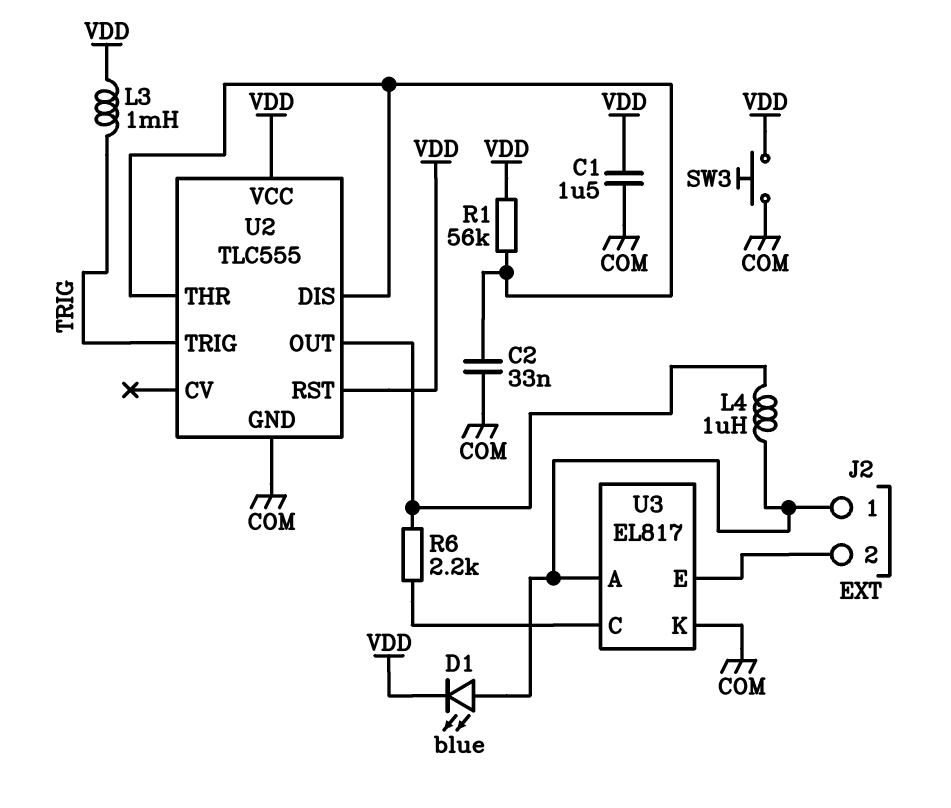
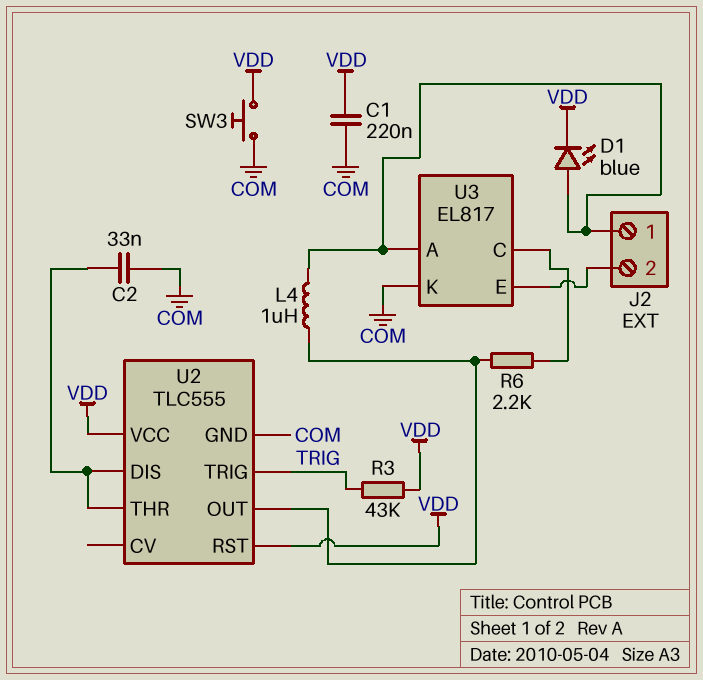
C1: 1.5uF (COM, VDD) -> 220nF (COM, VDD)
L3: 1mH (TRIG, VDD) -> none
R1: 56k (U2/DIS, VDD) -> none
R3: none -> 43k (TRIG, VDD)

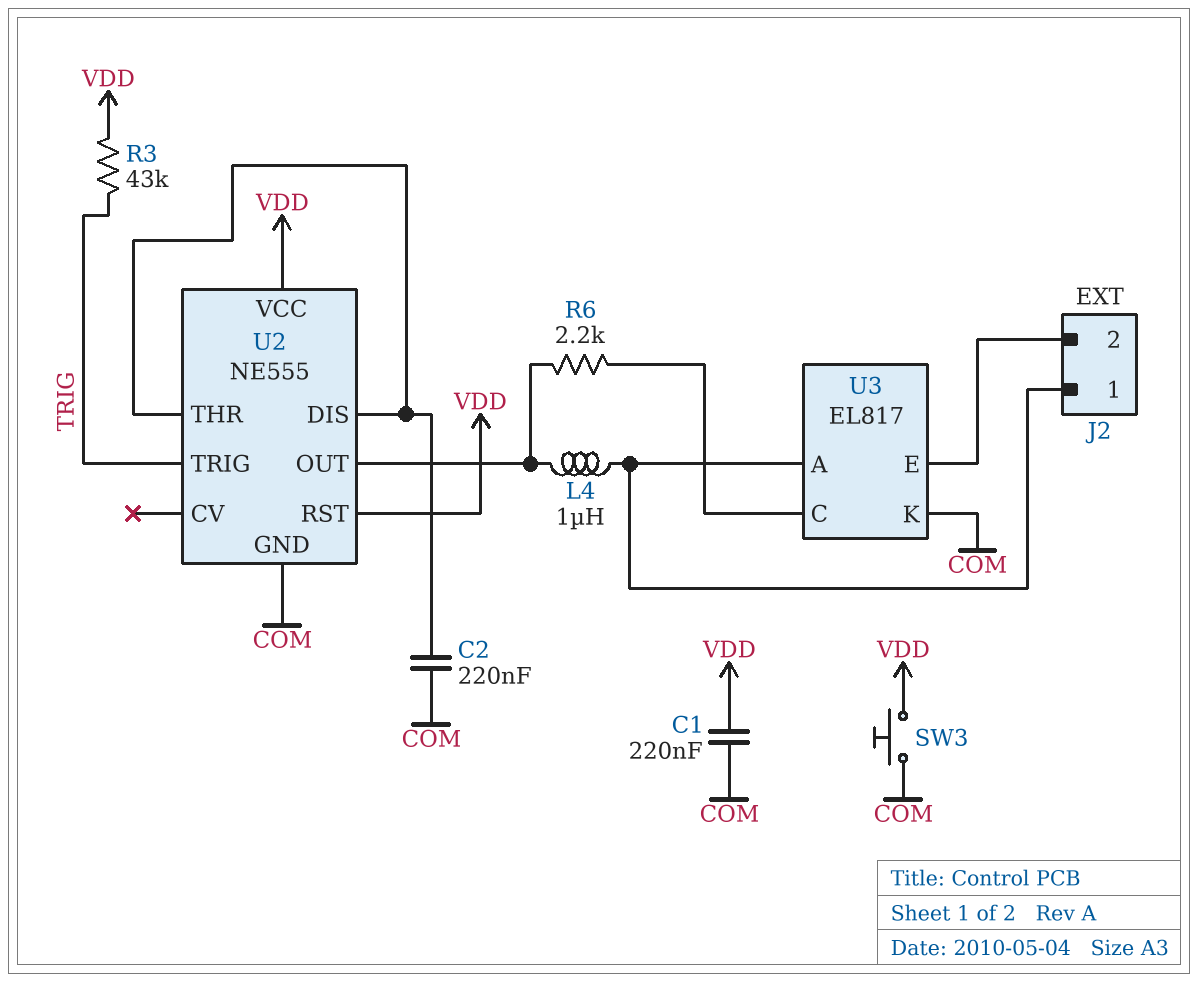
C2: 33nF (COM, U2/DIS) -> 220nF (COM, U2/DIS)
D1: LED blue (A J2/1, K VDD) -> none
U2: TLC555 -> NE555

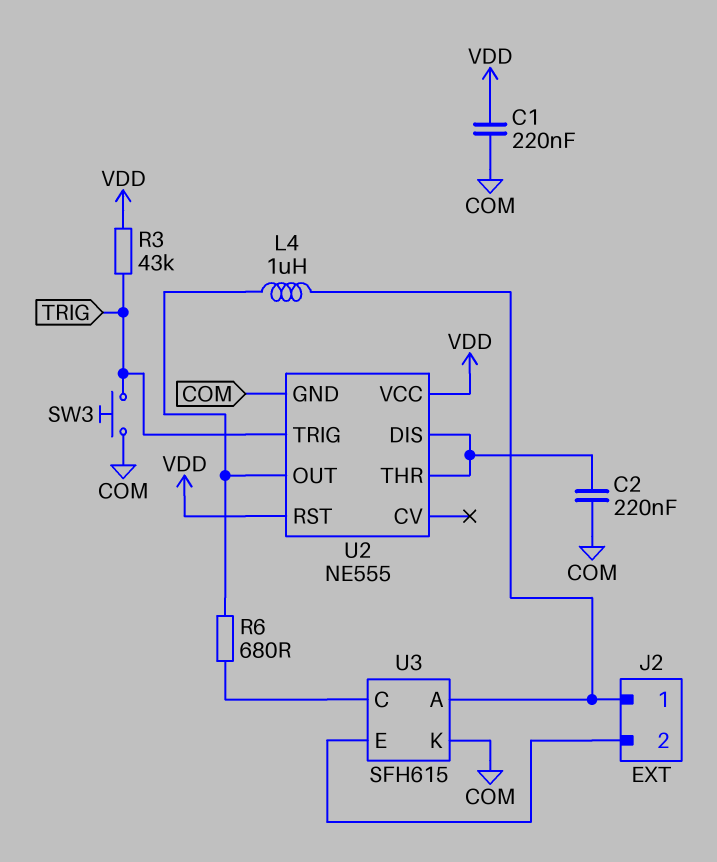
R6: 2.2k (U2/OUT, U3/C) -> 680 (U2/OUT, U3/C)
SW3: button (COM, VDD) -> button (COM, TRIG)
U3: EL817 -> SFH615

